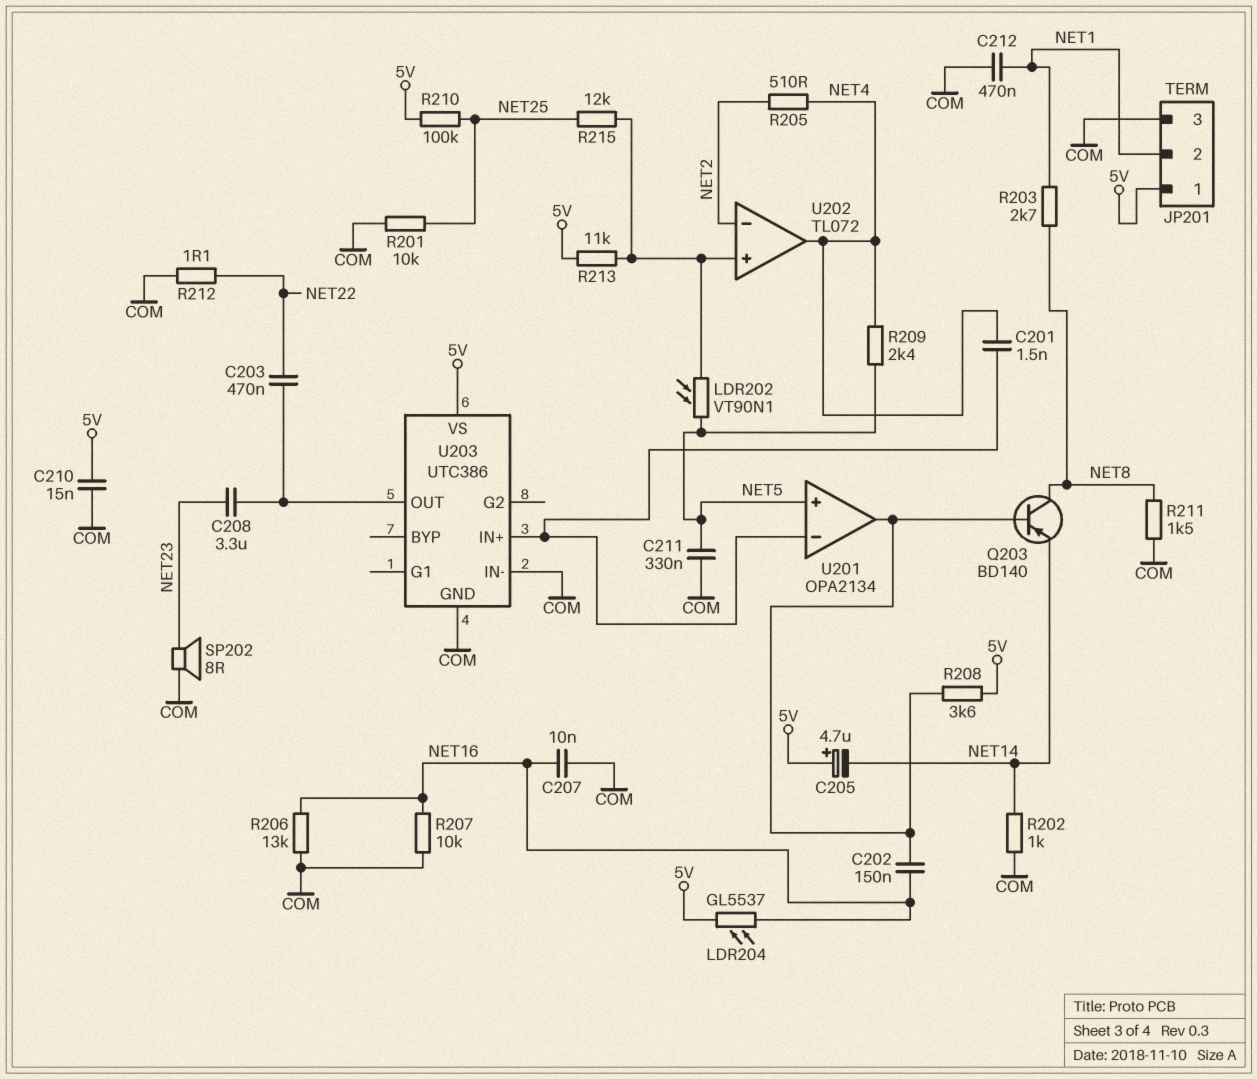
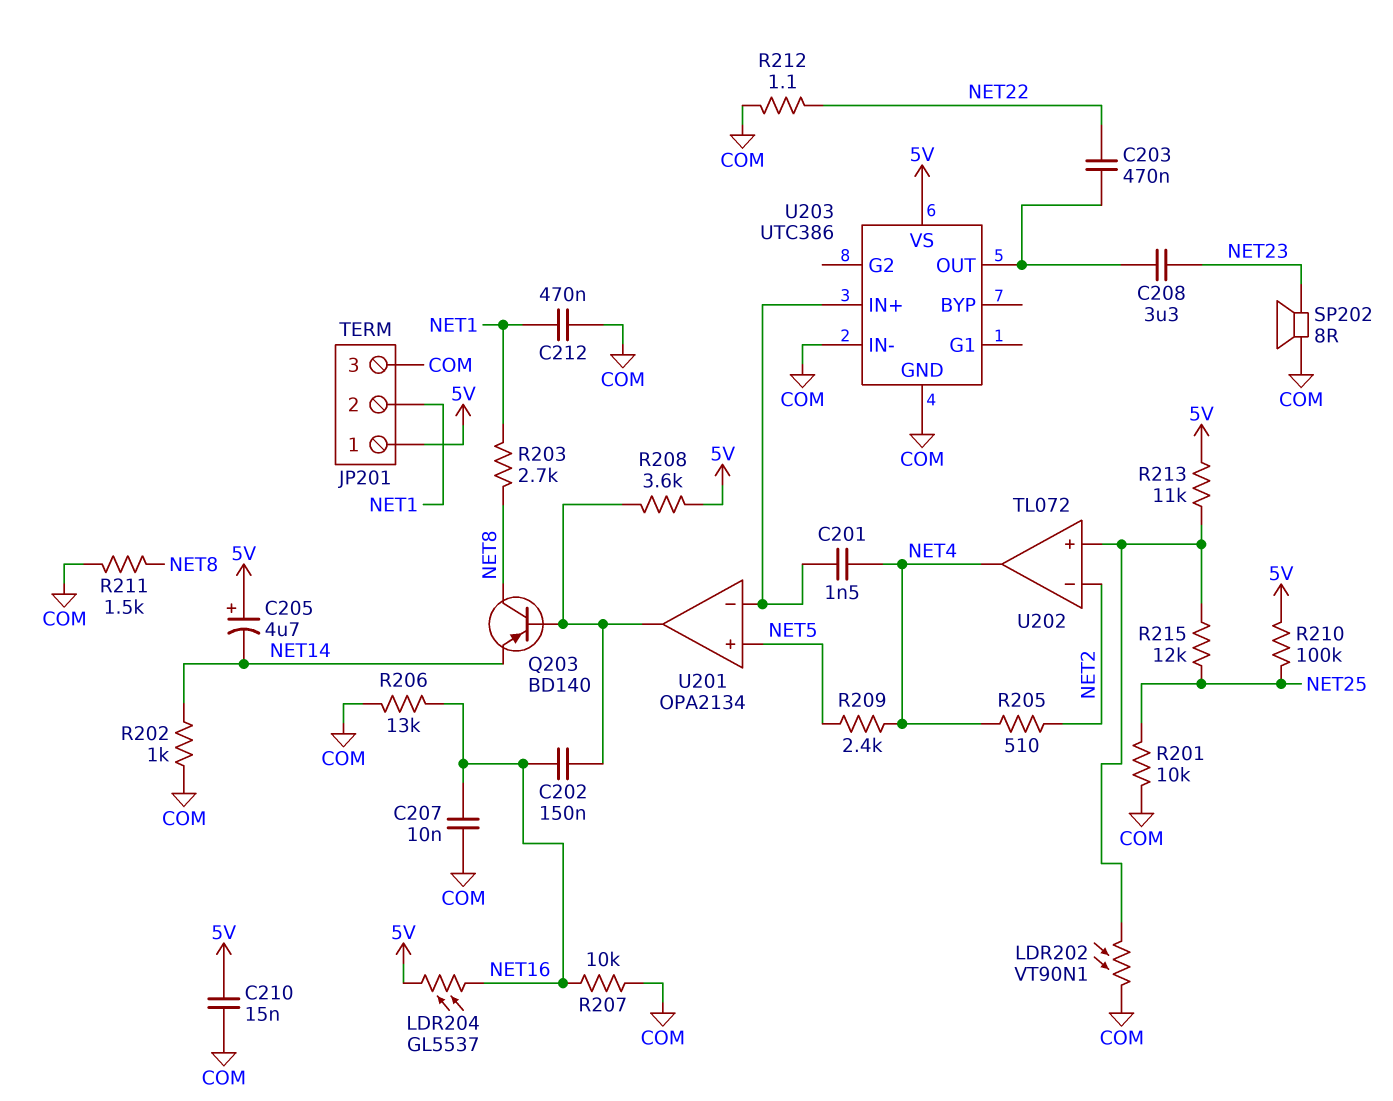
C211: 330nF (COM, NET5) -> none
LDR202: VT90N1 (NET5, U202/in+) -> VT90N1 (COM, U202/in+)

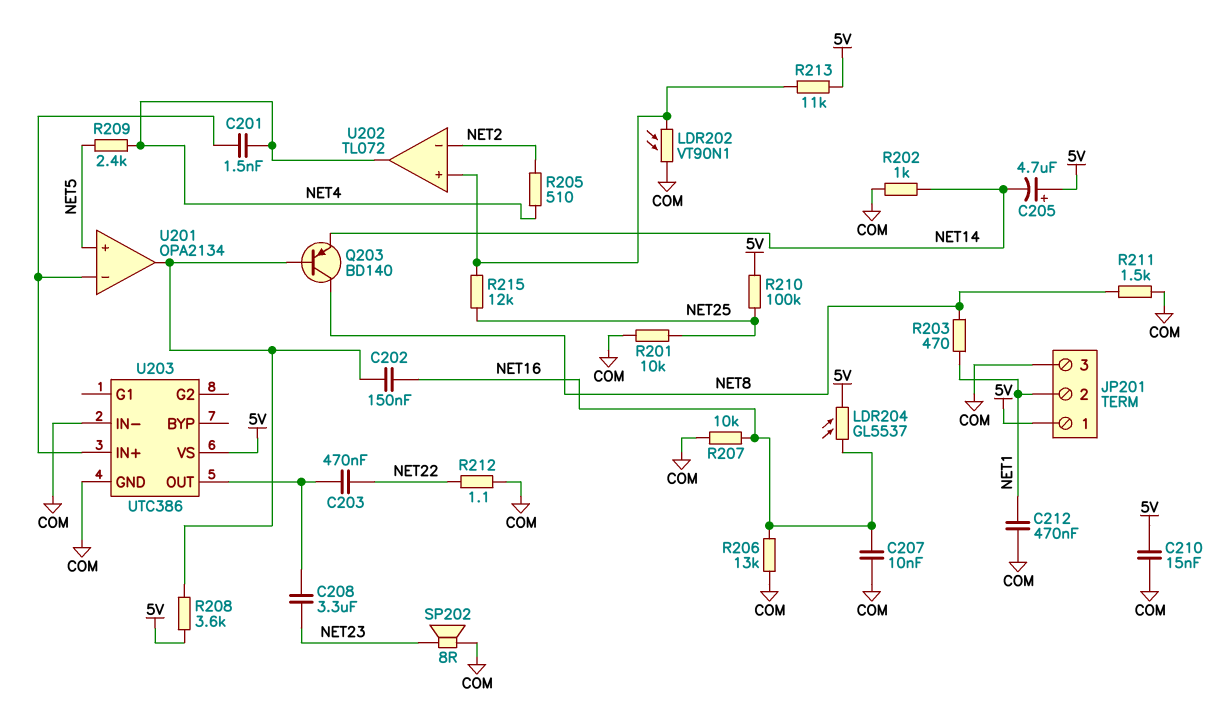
R203: 2.7k (NET1, NET8) -> 470 (NET1, NET8)

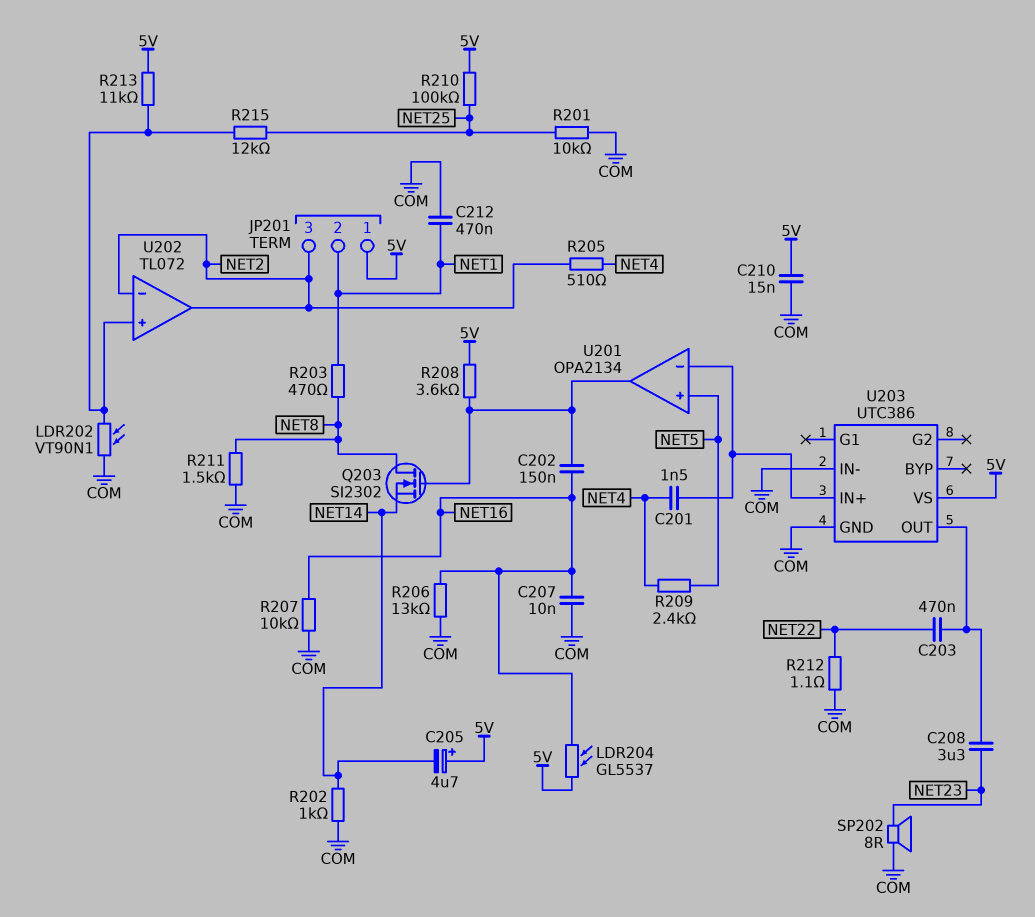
JP201 pin 3: COM -> NET2
Q203: PNP BD140 (B U201/out, C NET8, E NET14) -> NMOS SI2302 (G U201/out, D NET8, S NET14)
U202 pin out: NET4 -> NET2

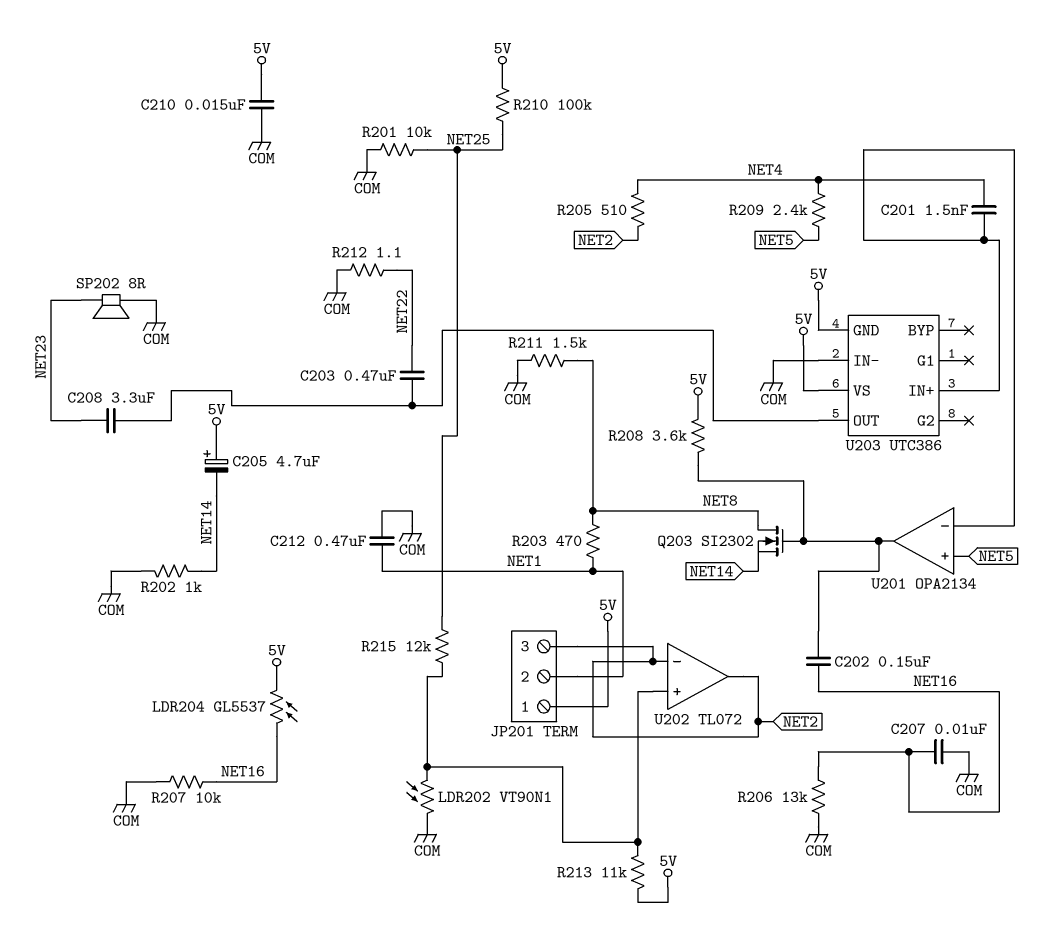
U203 pin GND: COM -> 5V

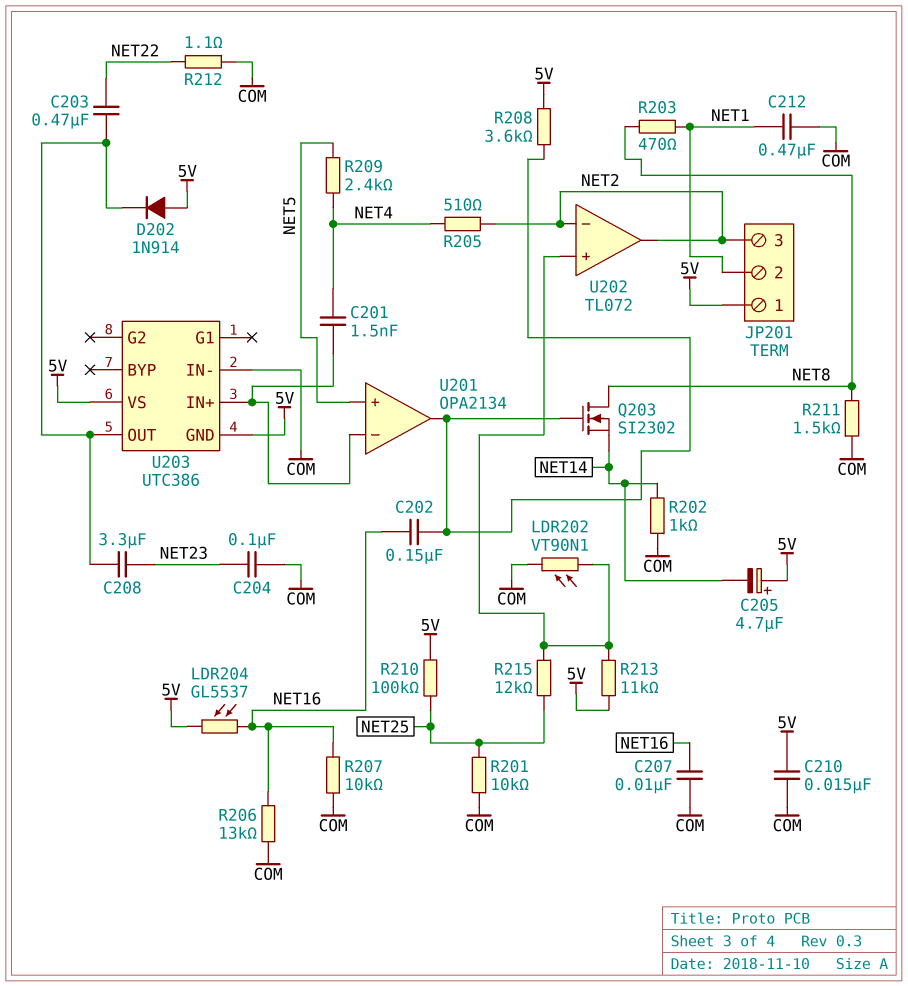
C204: none -> 100nF (COM, NET23)
D202: none -> diode 1N914 (A 5V, K U203/OUT)
SP202: speaker 8R (COM, NET23) -> none

